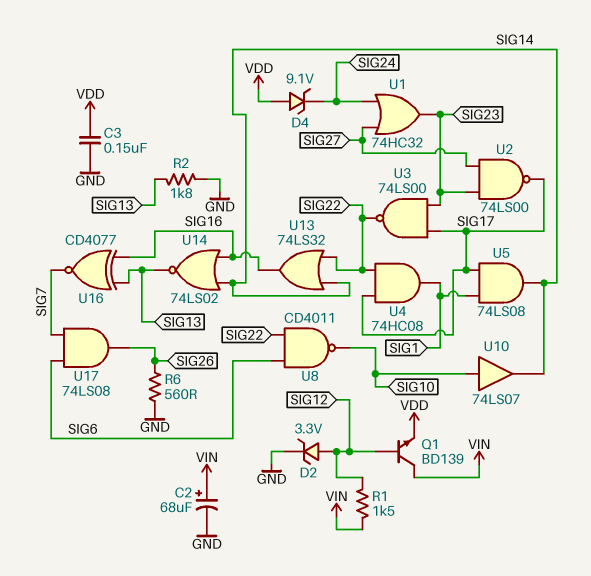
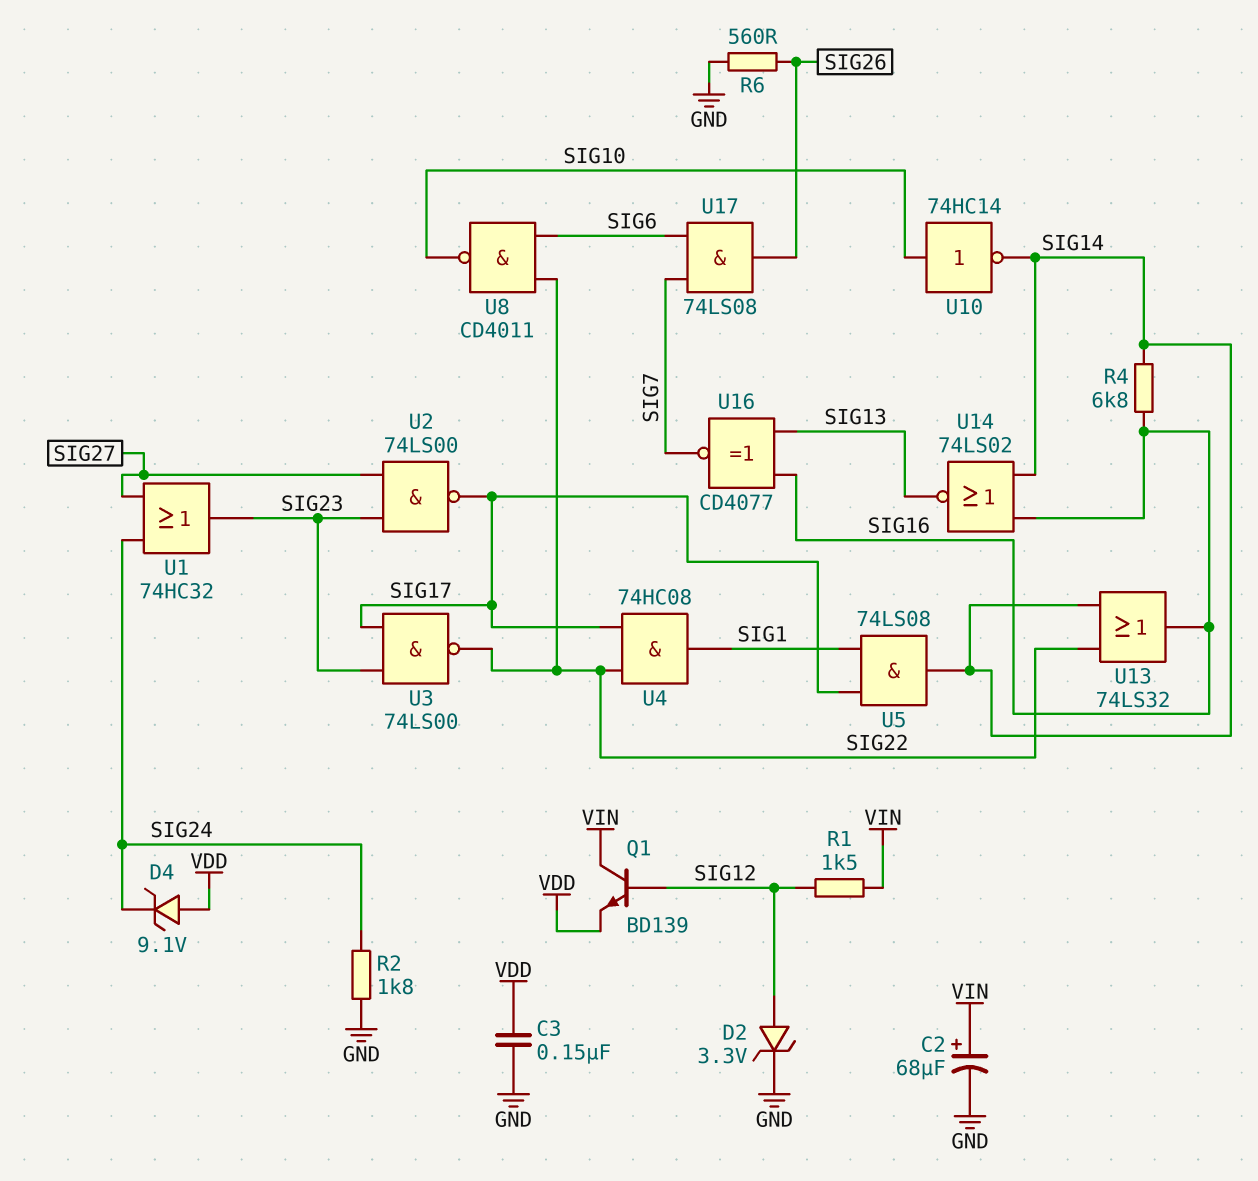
R2: 1.8k (GND, SIG13) -> 1.8k (GND, SIG24)
R4: none -> 6.8k (SIG14, SIG16)
U10: buffer 74LS07 (in SIG10, out SIG14) -> NOT 74HC14 (in SIG10, out SIG14)

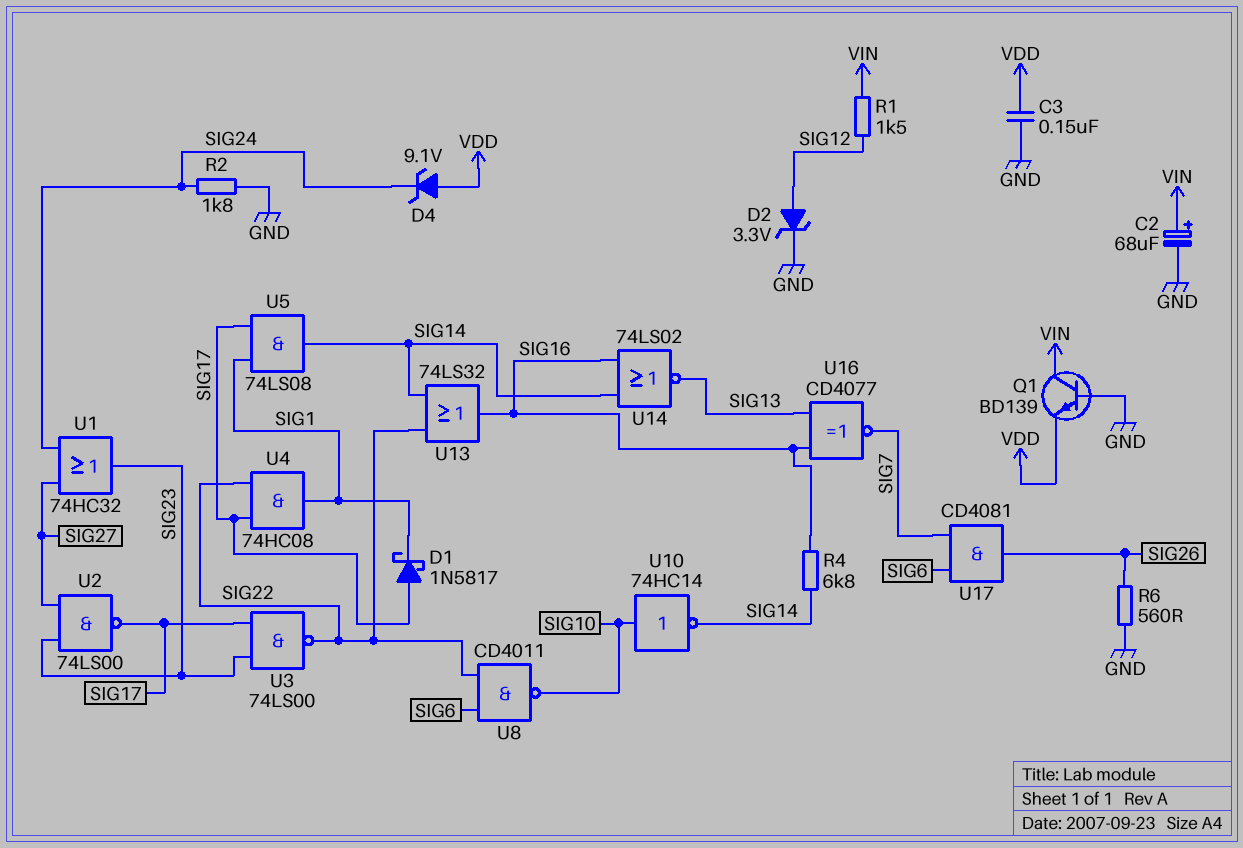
D1: none -> schottky 1N5817 (A SIG17, K SIG1)
Q1: NPN BD139 (B SIG12, C VIN, E VDD) -> NPN BD139 (B GND, C VIN, E VDD)
U17: AND 74LS08 (in SIG6, in SIG7, out SIG26) -> AND CD4081 (in SIG6, in SIG7, out SIG26)

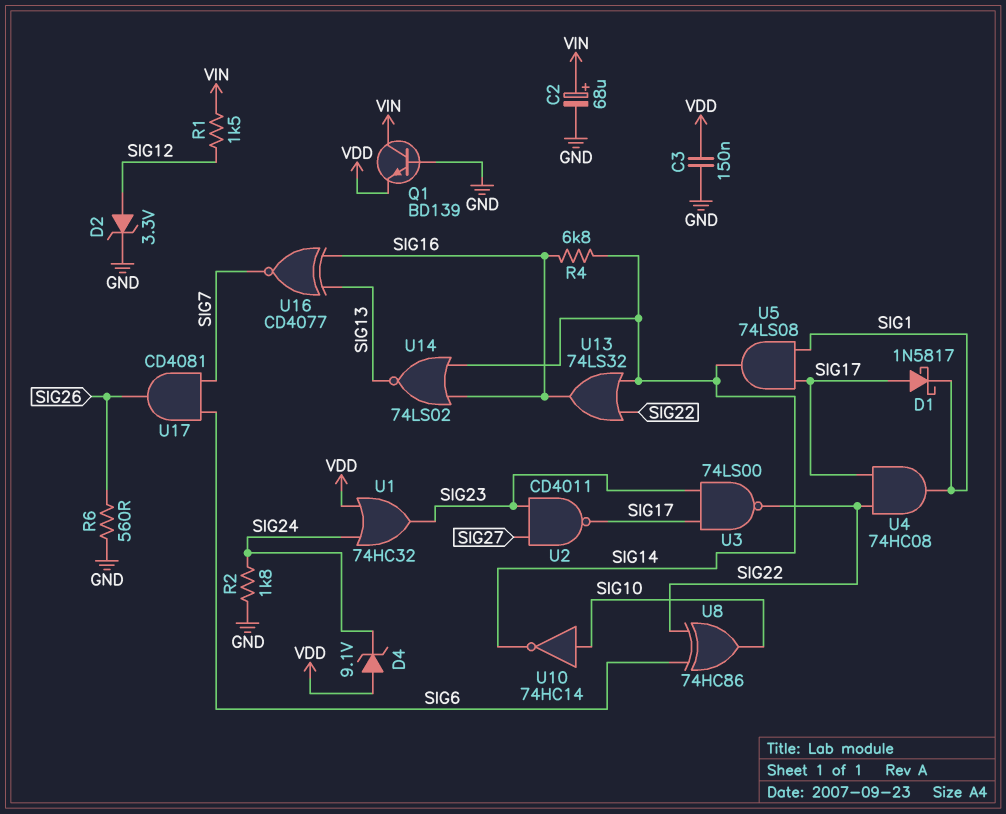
U1: OR 74HC32 (in SIG24, in SIG27, out SIG23) -> OR 74HC32 (in SIG24, in VDD, out SIG23)
U2: NAND 74LS00 (in SIG23, in SIG27, out SIG17) -> NAND CD4011 (in SIG23, in SIG27, out SIG17)
U8: NAND CD4011 (in SIG6, in SIG22, out SIG10) -> XOR 74HC86 (in SIG6, in SIG22, out SIG10)

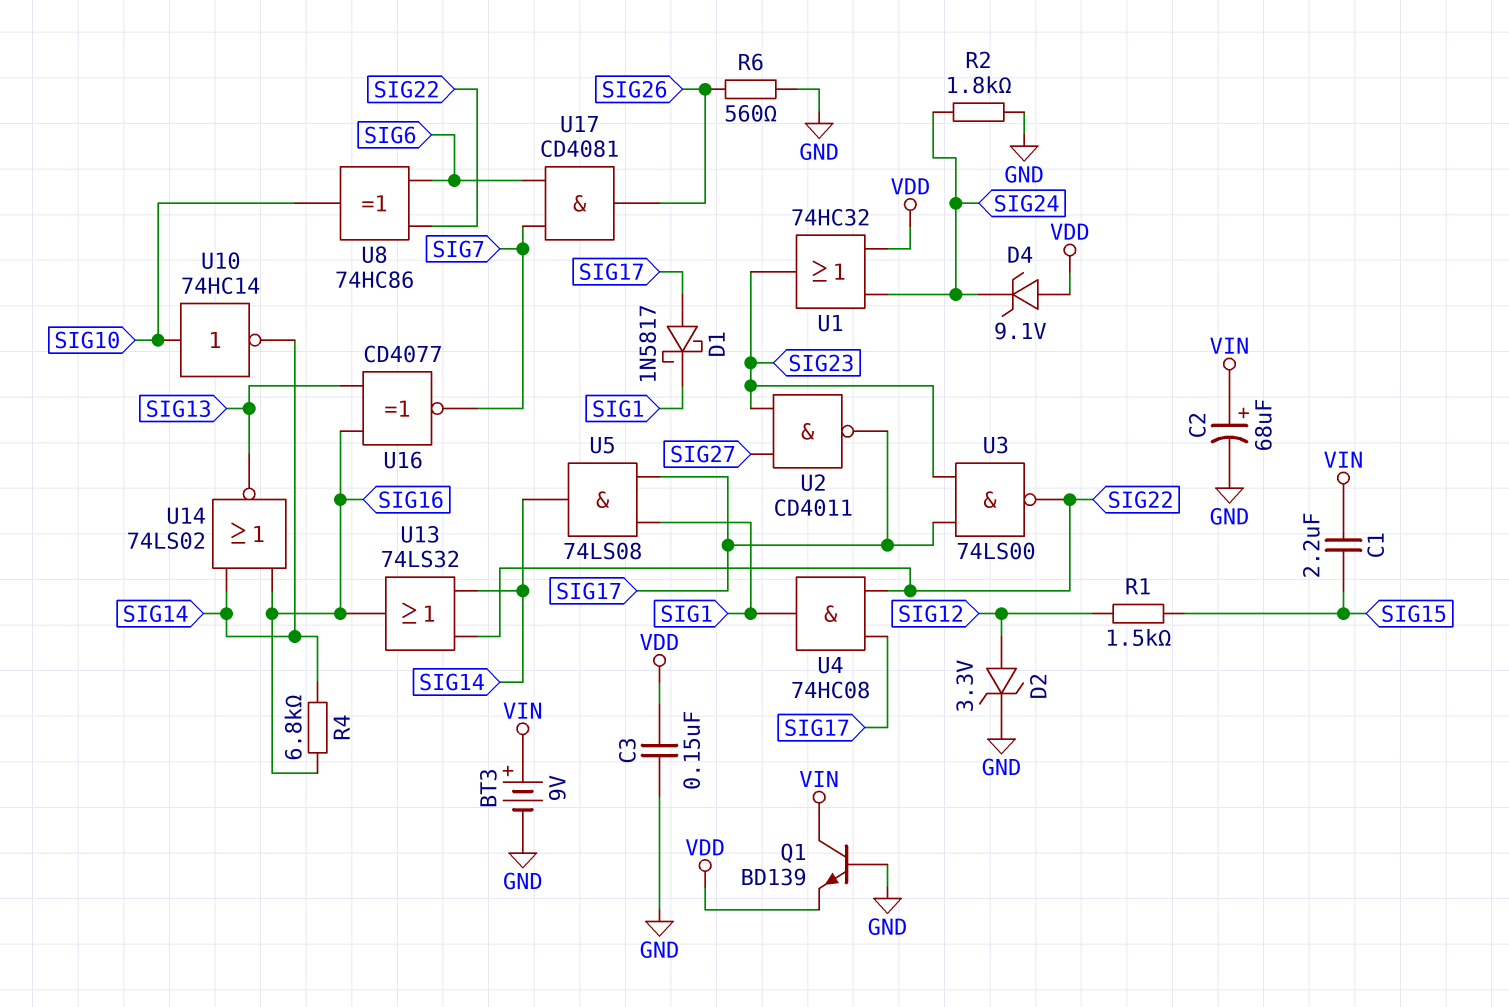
BT3: none -> 9V (plus VIN, minus GND)
C1: none -> 2.2uF (SIG15, VIN)
R1: 1.5k (SIG12, VIN) -> 1.5k (SIG12, SIG15)

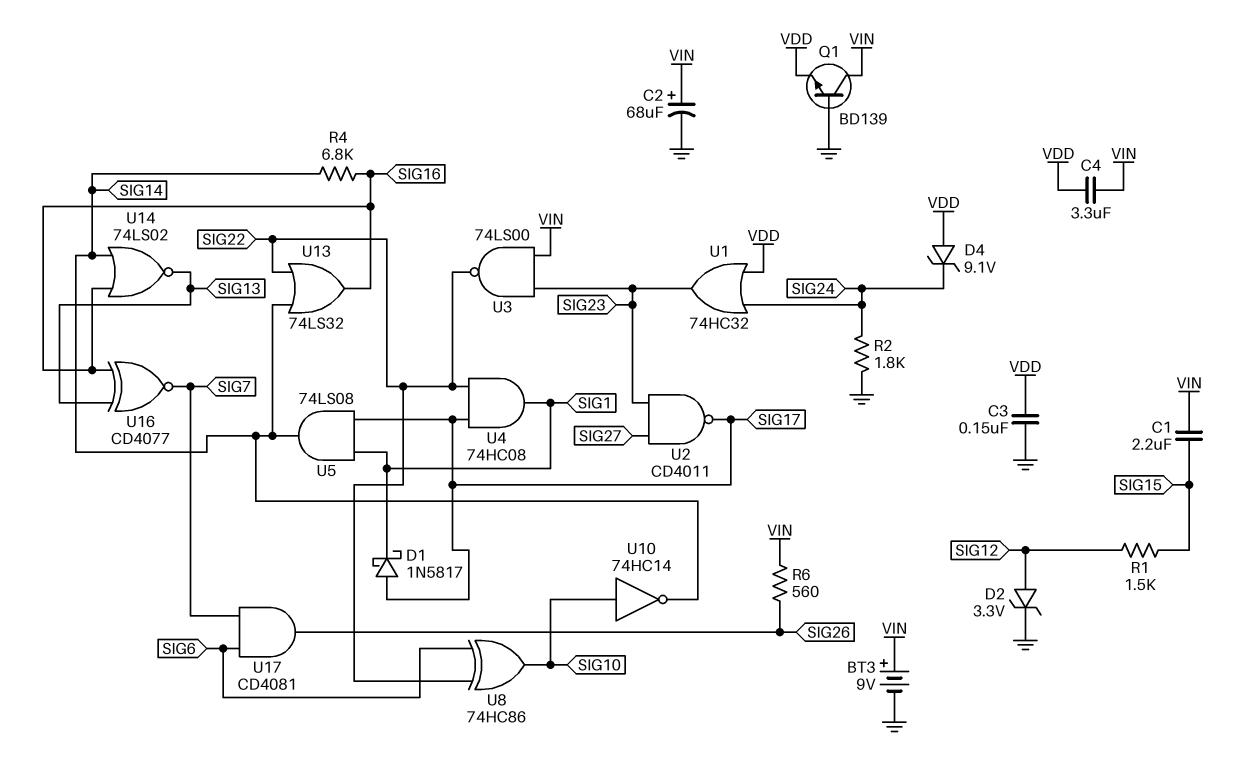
C4: none -> 3.3uF (VDD, VIN)
R6: 560 (GND, SIG26) -> 560 (SIG26, VIN)
U3: NAND 74LS00 (in SIG17, in SIG23, out SIG22) -> NAND 74LS00 (in SIG23, in VIN, out SIG22)

